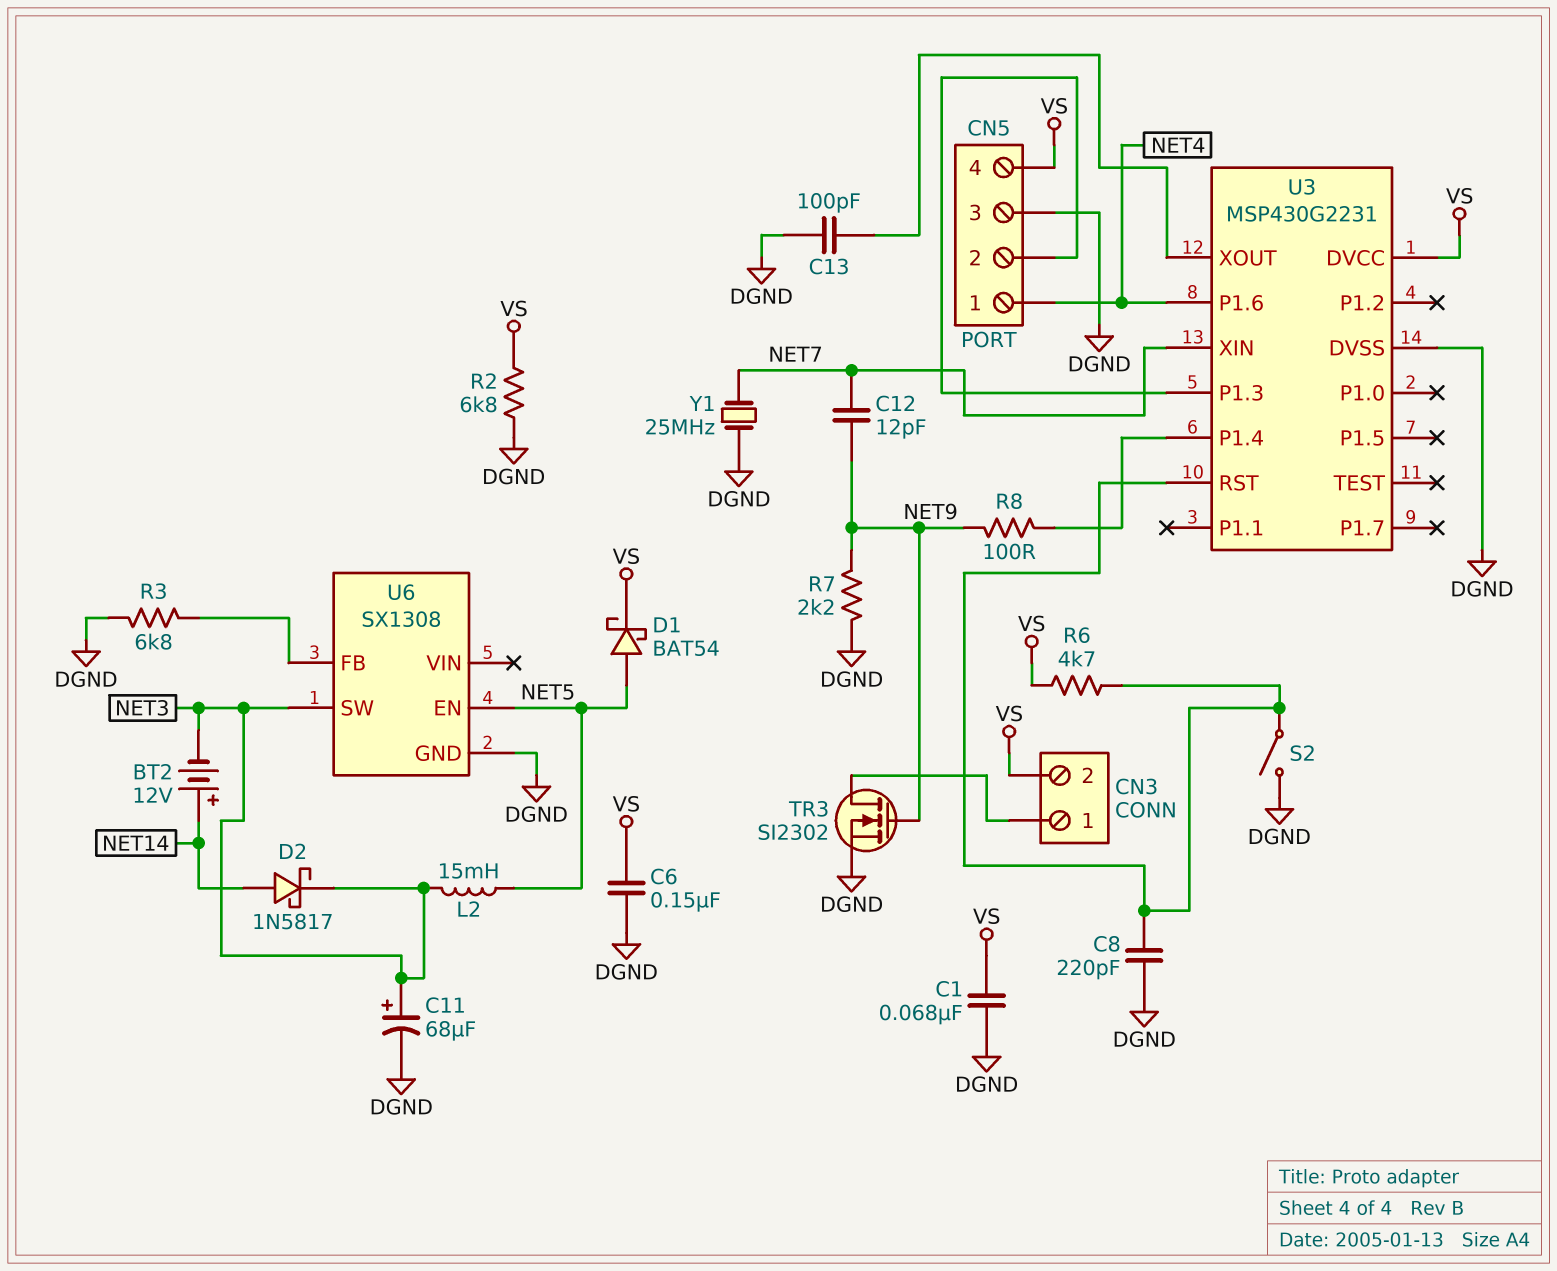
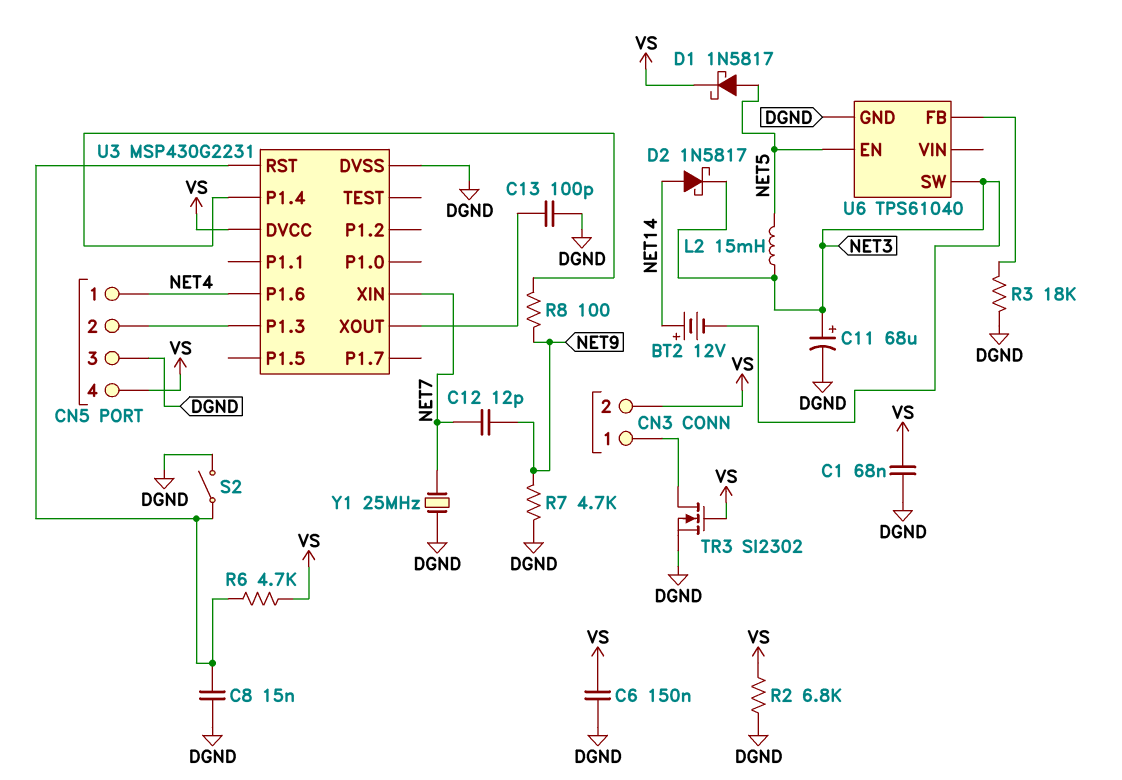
C8: 220pF (DGND, U3/RST) -> 15nF (DGND, U3/RST)
D1: schottky BAT54 (A NET5, K VS) -> schottky 1N5817 (A NET5, K VS)
R3: 6.8k (DGND, U6/FB) -> 18k (DGND, U6/FB)
R7: 2.2k (DGND, NET9) -> 4.7k (DGND, NET9)
TR3: NMOS SI2302 (G NET9, D CN3/1, S DGND) -> NMOS SI2302 (G VS, D CN3/1, S DGND)
U6: SX1308 -> TPS61040

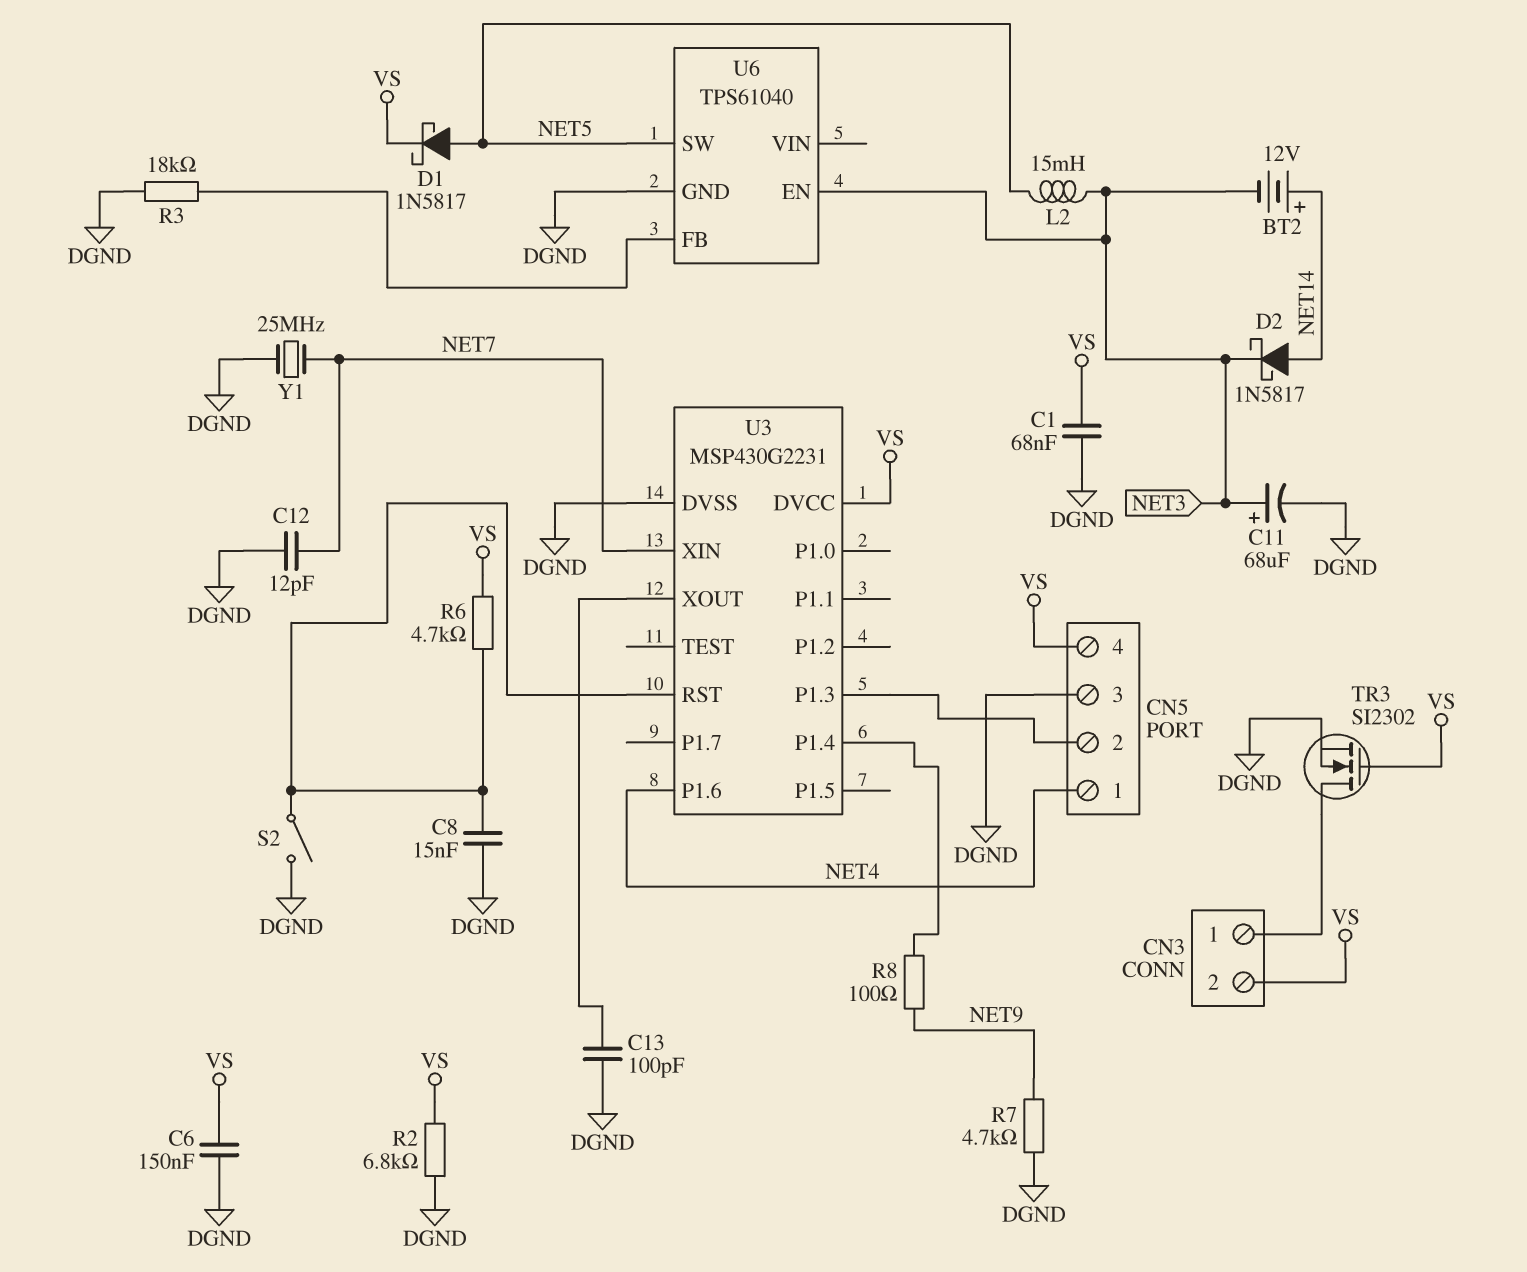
C12: 12pF (NET7, NET9) -> 12pF (DGND, NET7)
U6 pin EN: NET5 -> NET3
U6 pin SW: NET3 -> NET5

